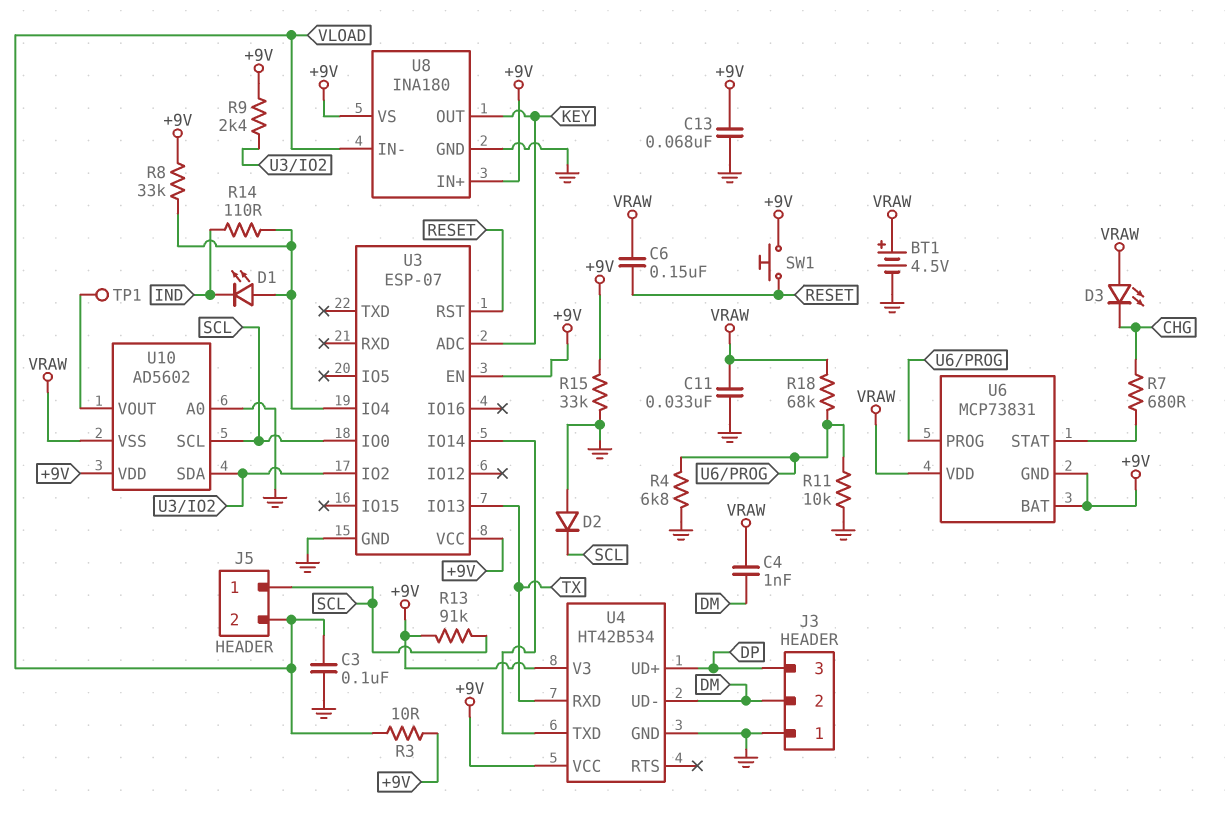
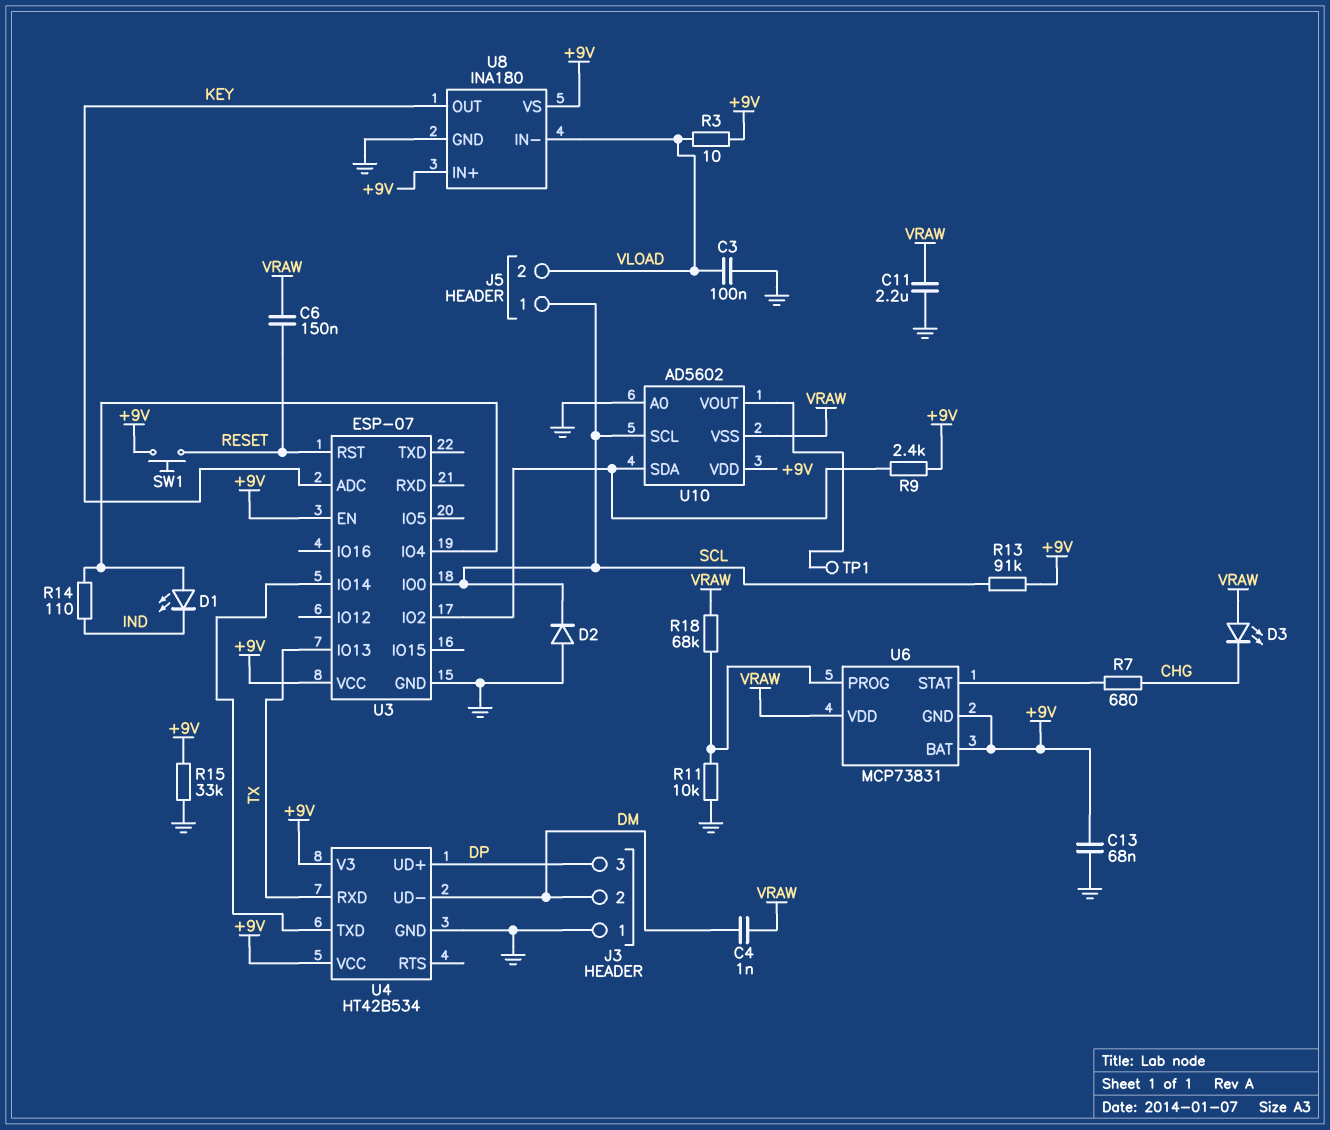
BT1: 4.5V (plus VRAW, minus GND) -> none
C11: 33nF (GND, VRAW) -> 2.2uF (GND, VRAW)
R4: 6.8k (GND, U6/PROG) -> none
R8: 33k (+9V, U3/IO4) -> none

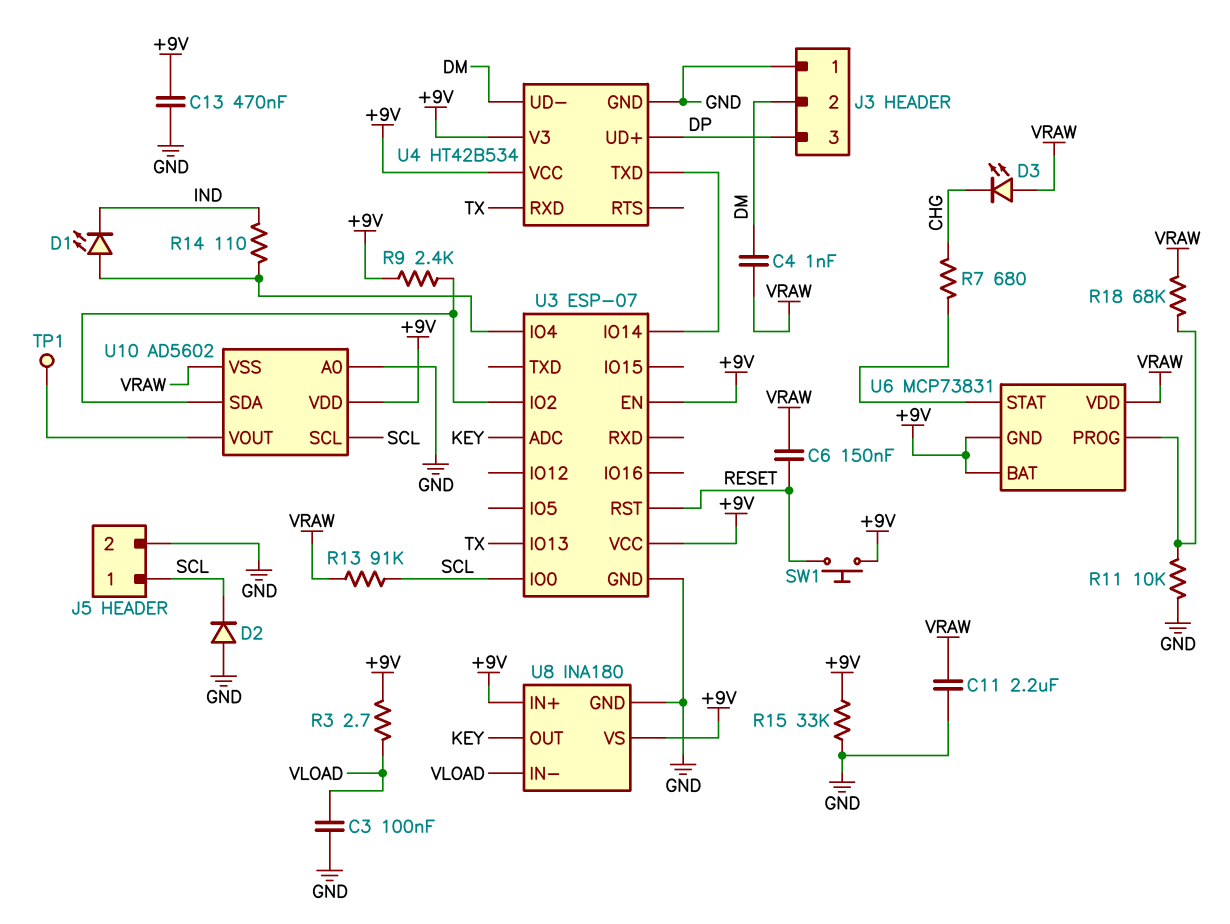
C13: 68nF (+9V, GND) -> 470nF (+9V, GND)
J5 pin 2: VLOAD -> GND
R3: 10 (+9V, VLOAD) -> 2.7 (+9V, VLOAD)
R13: 91k (+9V, SCL) -> 91k (SCL, VRAW)

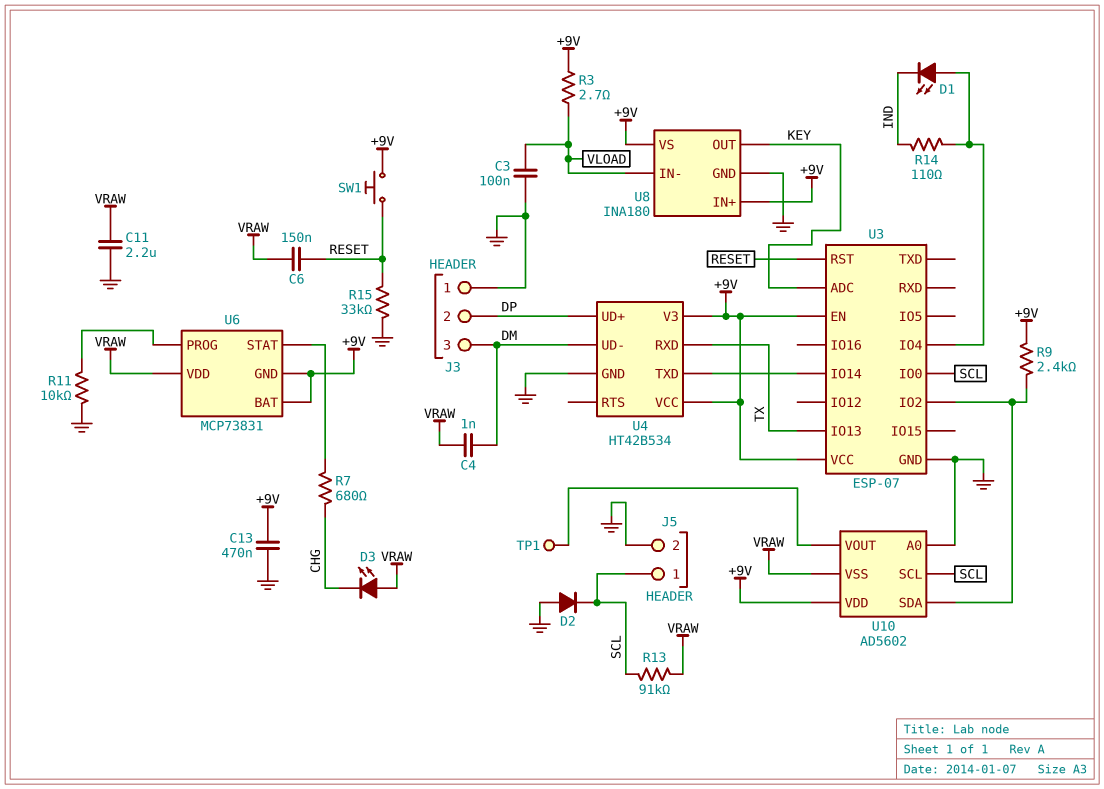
J3 pin 2: DM -> DP
J3 pin 3: DP -> DM
R15: 33k (+9V, GND) -> 33k (GND, RESET)
R18: 68k (U6/PROG, VRAW) -> none

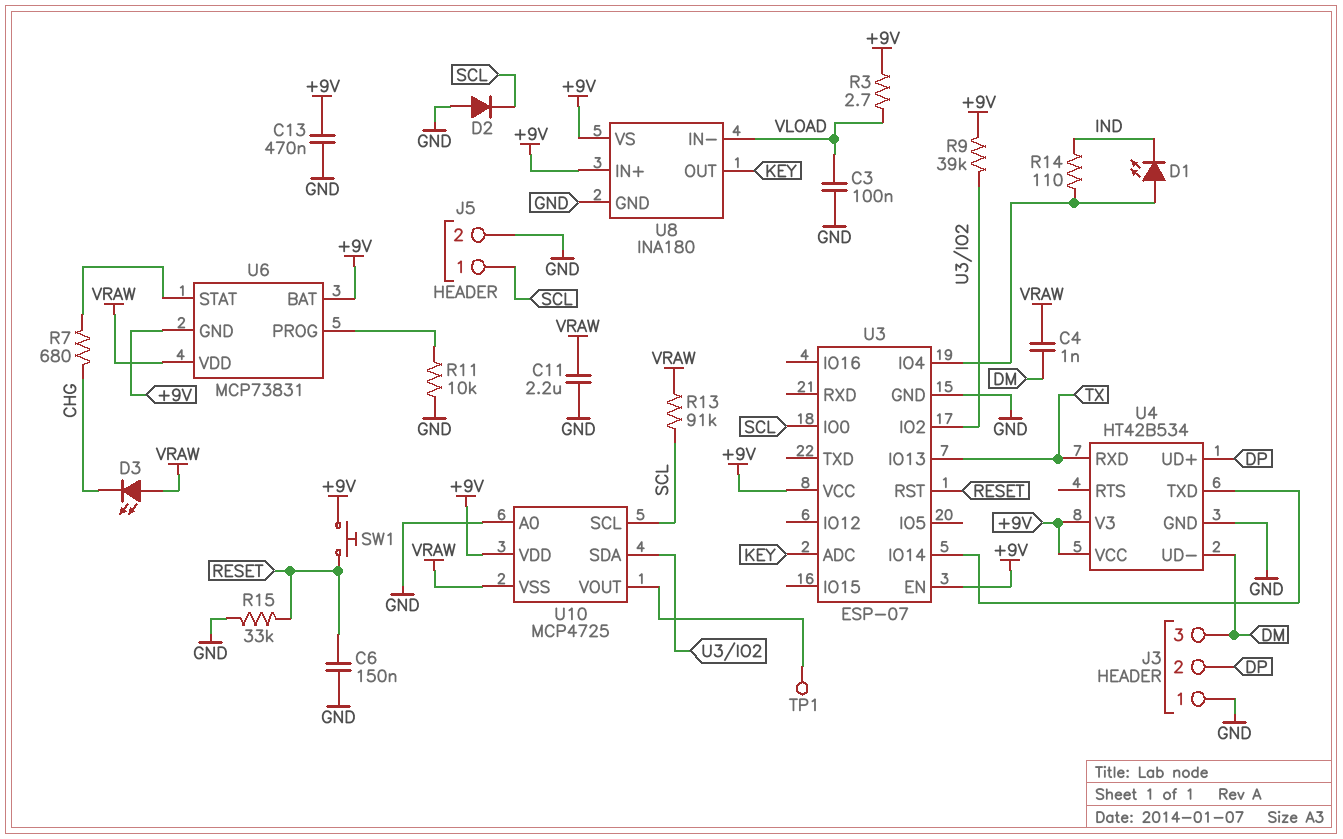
C6: 150nF (RESET, VRAW) -> 150nF (GND, RESET)
R9: 2.4k (+9V, U3/IO2) -> 39k (+9V, U3/IO2)
U10: AD5602 -> MCP4725

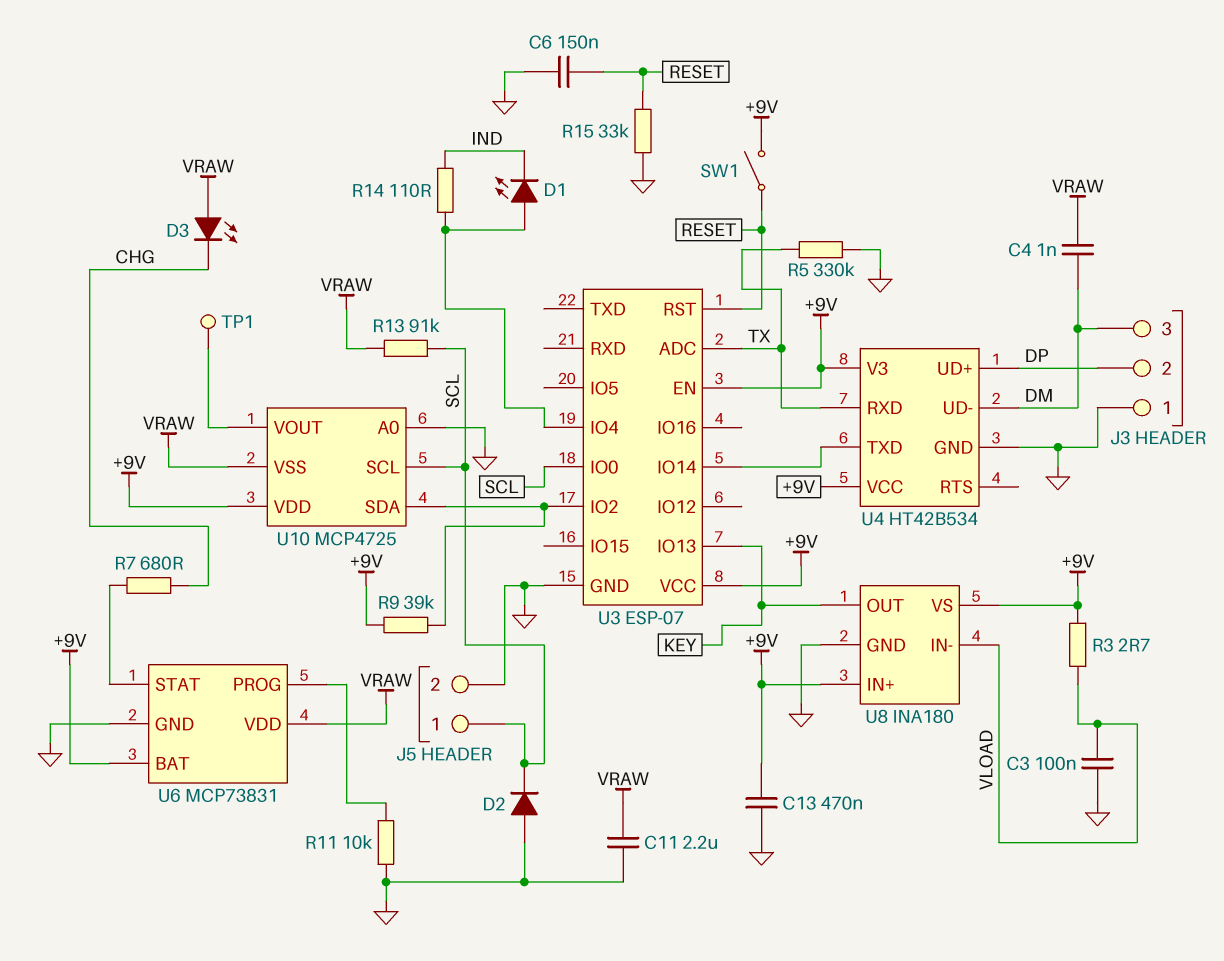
R5: none -> 330k (GND, TX)
SW1: button (+9V, RESET) -> switch (+9V, RESET)
U3 pin ADC: KEY -> TX
U3 pin IO13: TX -> KEY
U6 pin GND: +9V -> GND

